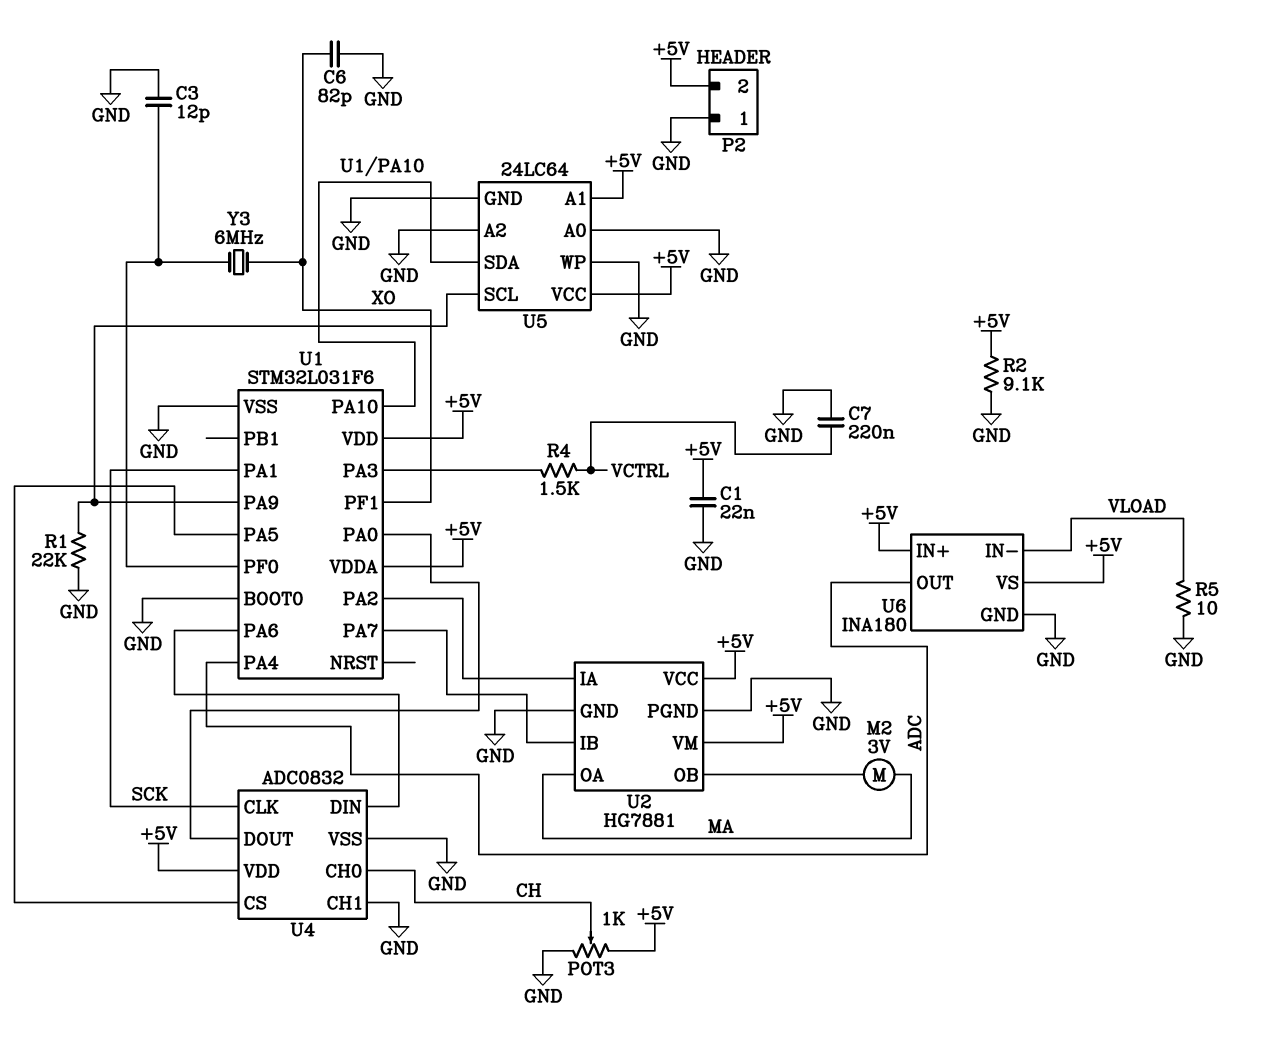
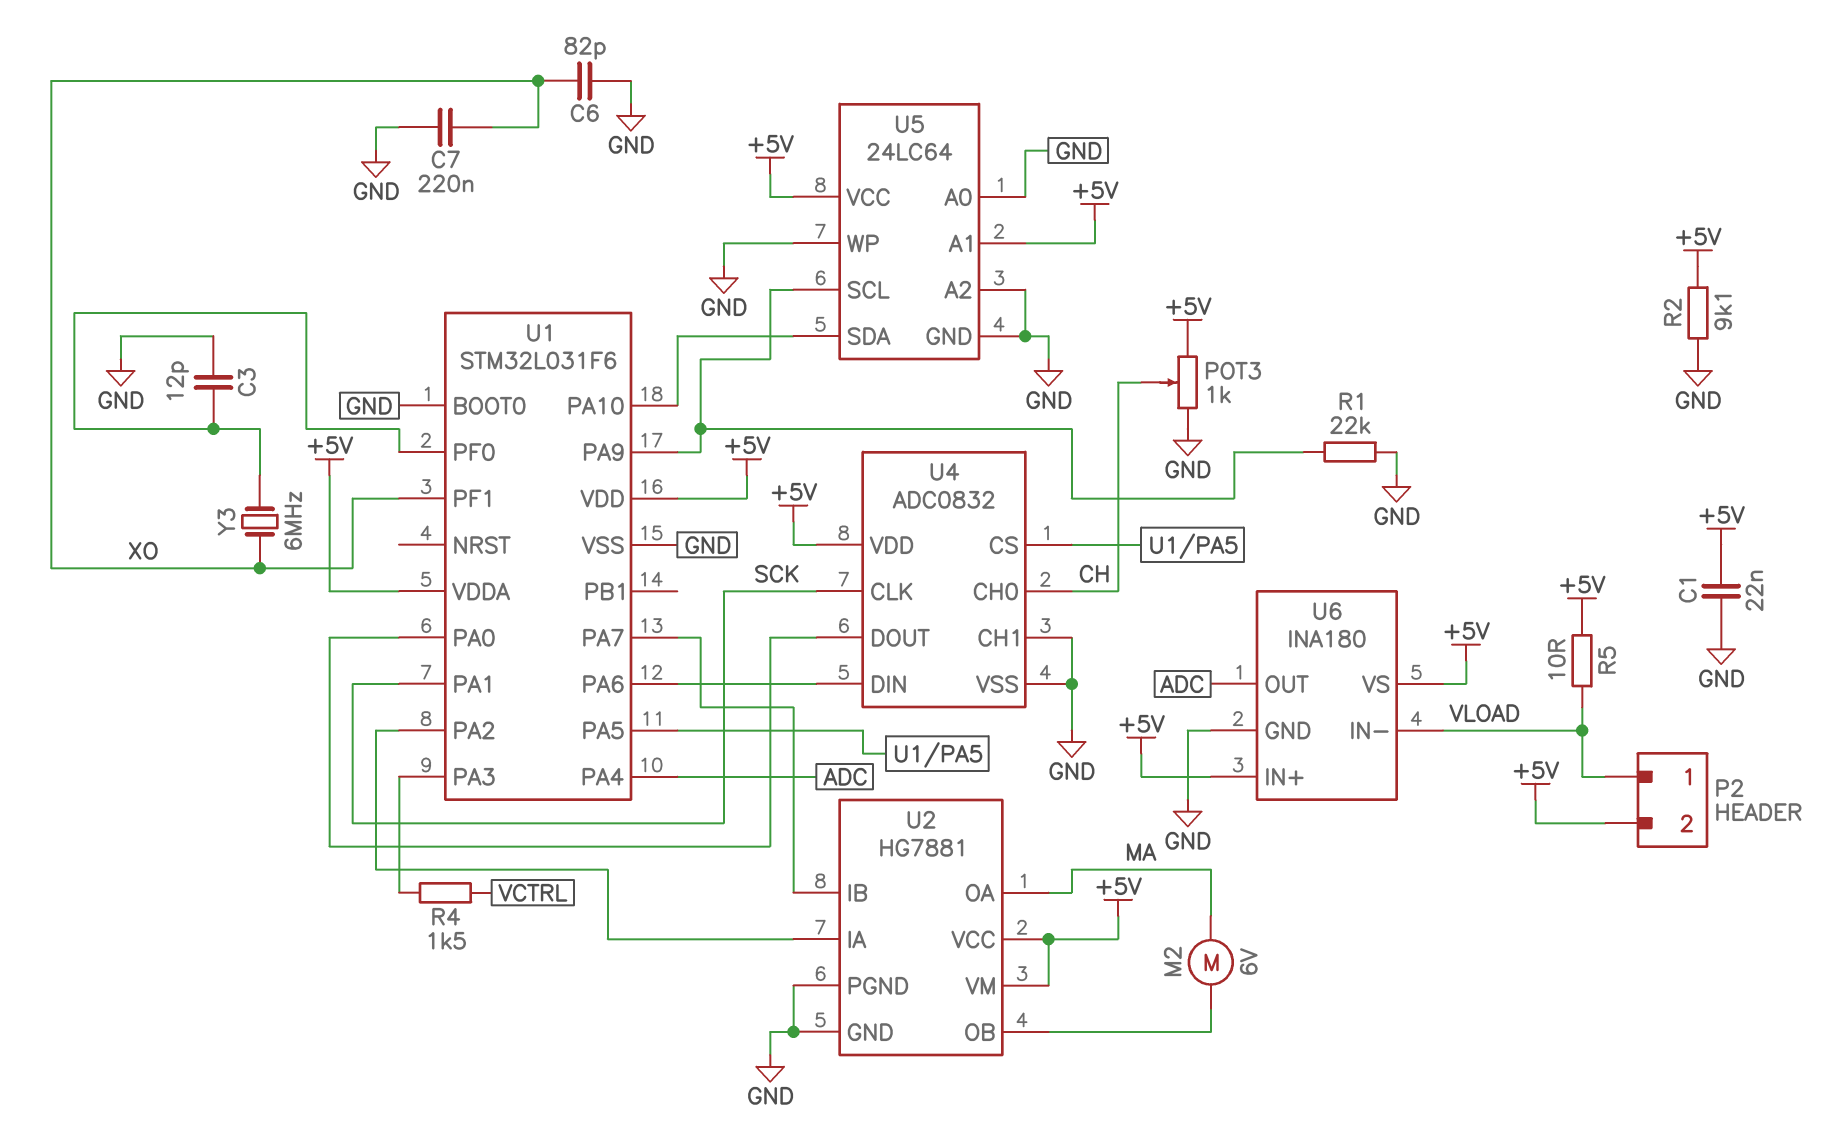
C7: 220nF (GND, VCTRL) -> 220nF (GND, XO)
M2: motor 3V (MA, U2/OB) -> motor 6V (MA, U2/OB)
P2 pin 1: GND -> VLOAD
R5: 10 (GND, VLOAD) -> 10 (+5V, VLOAD)

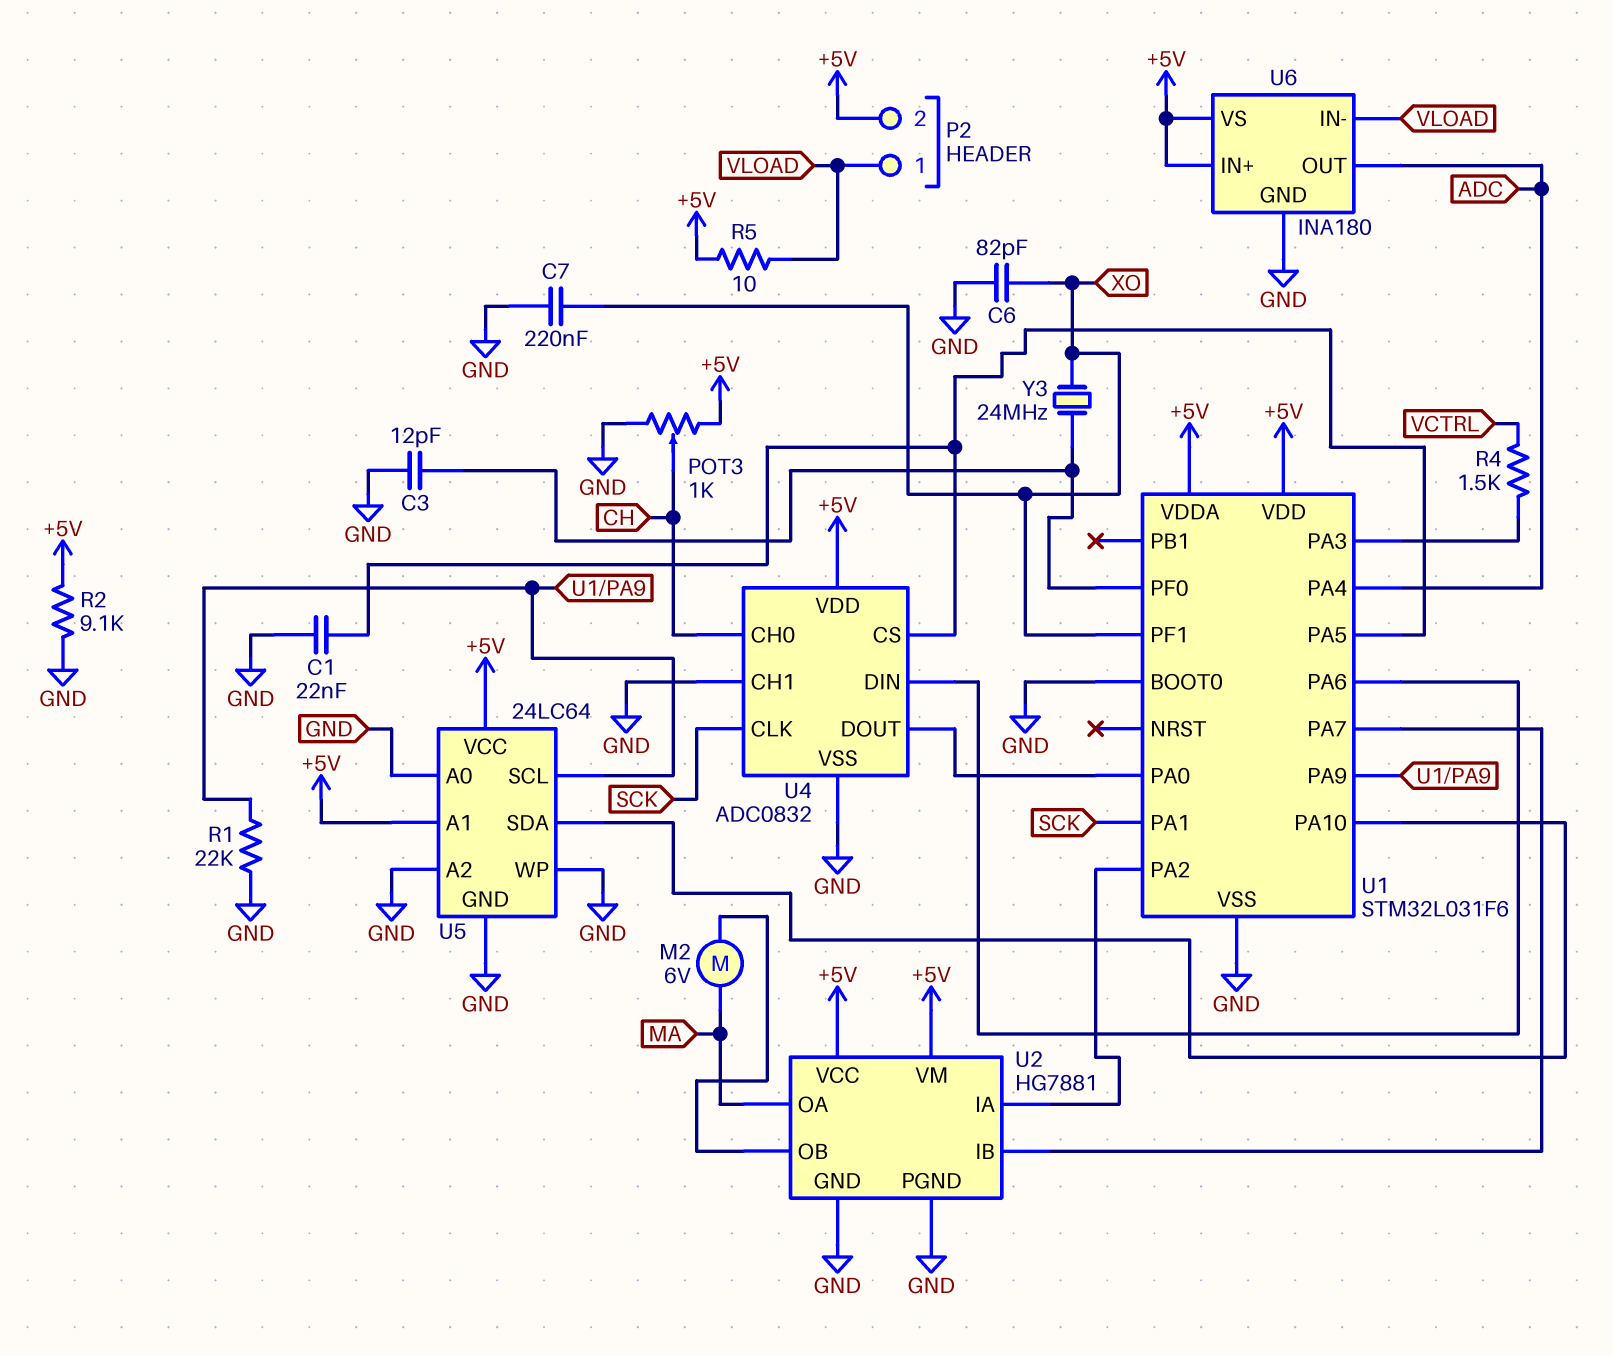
C1: 22nF (+5V, GND) -> 22nF (GND, U1/PA5)
Y3: 6MHz (U1/PF0, XO) -> 24MHz (U1/PF0, XO)

